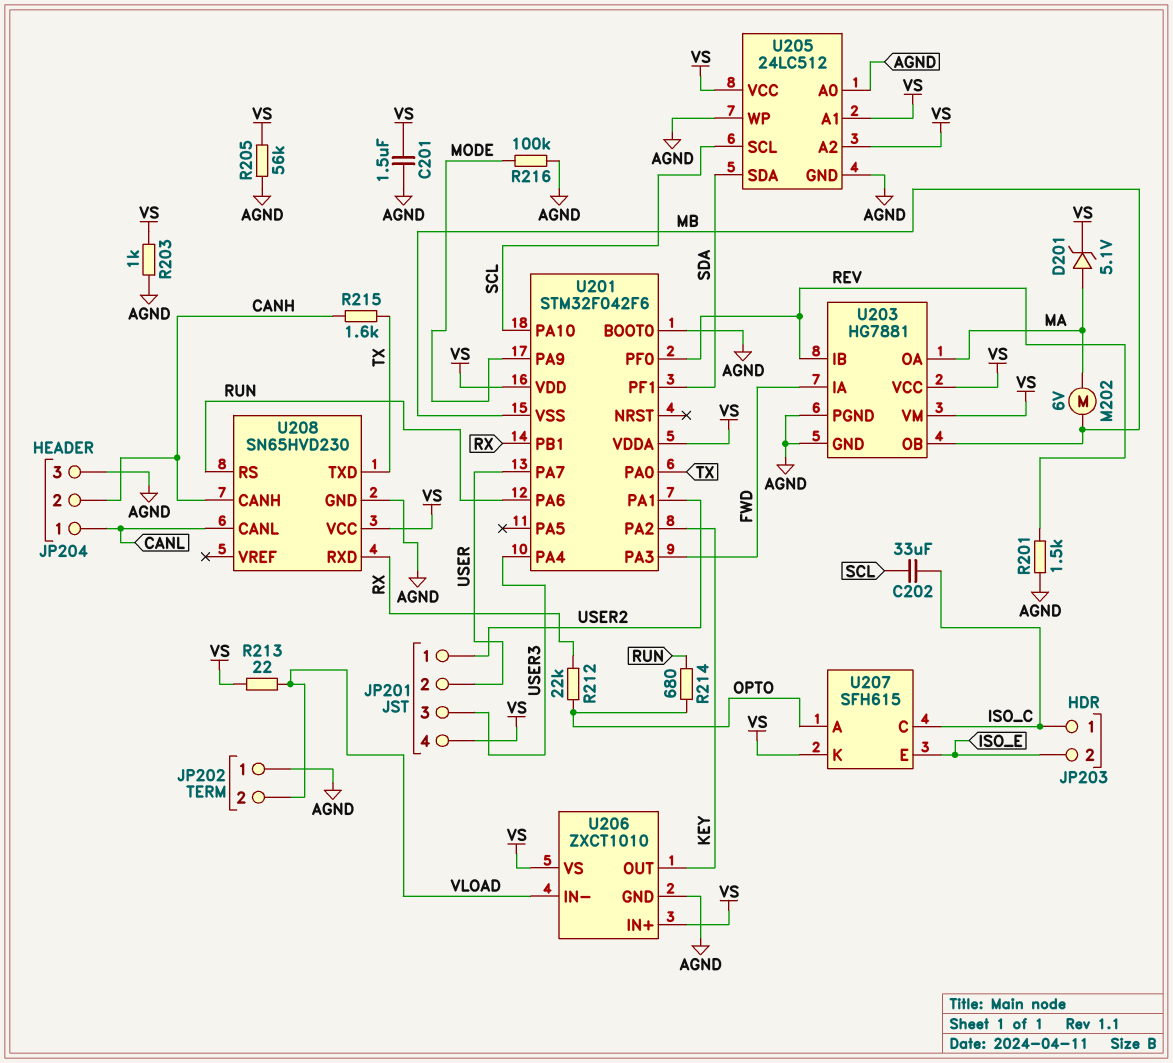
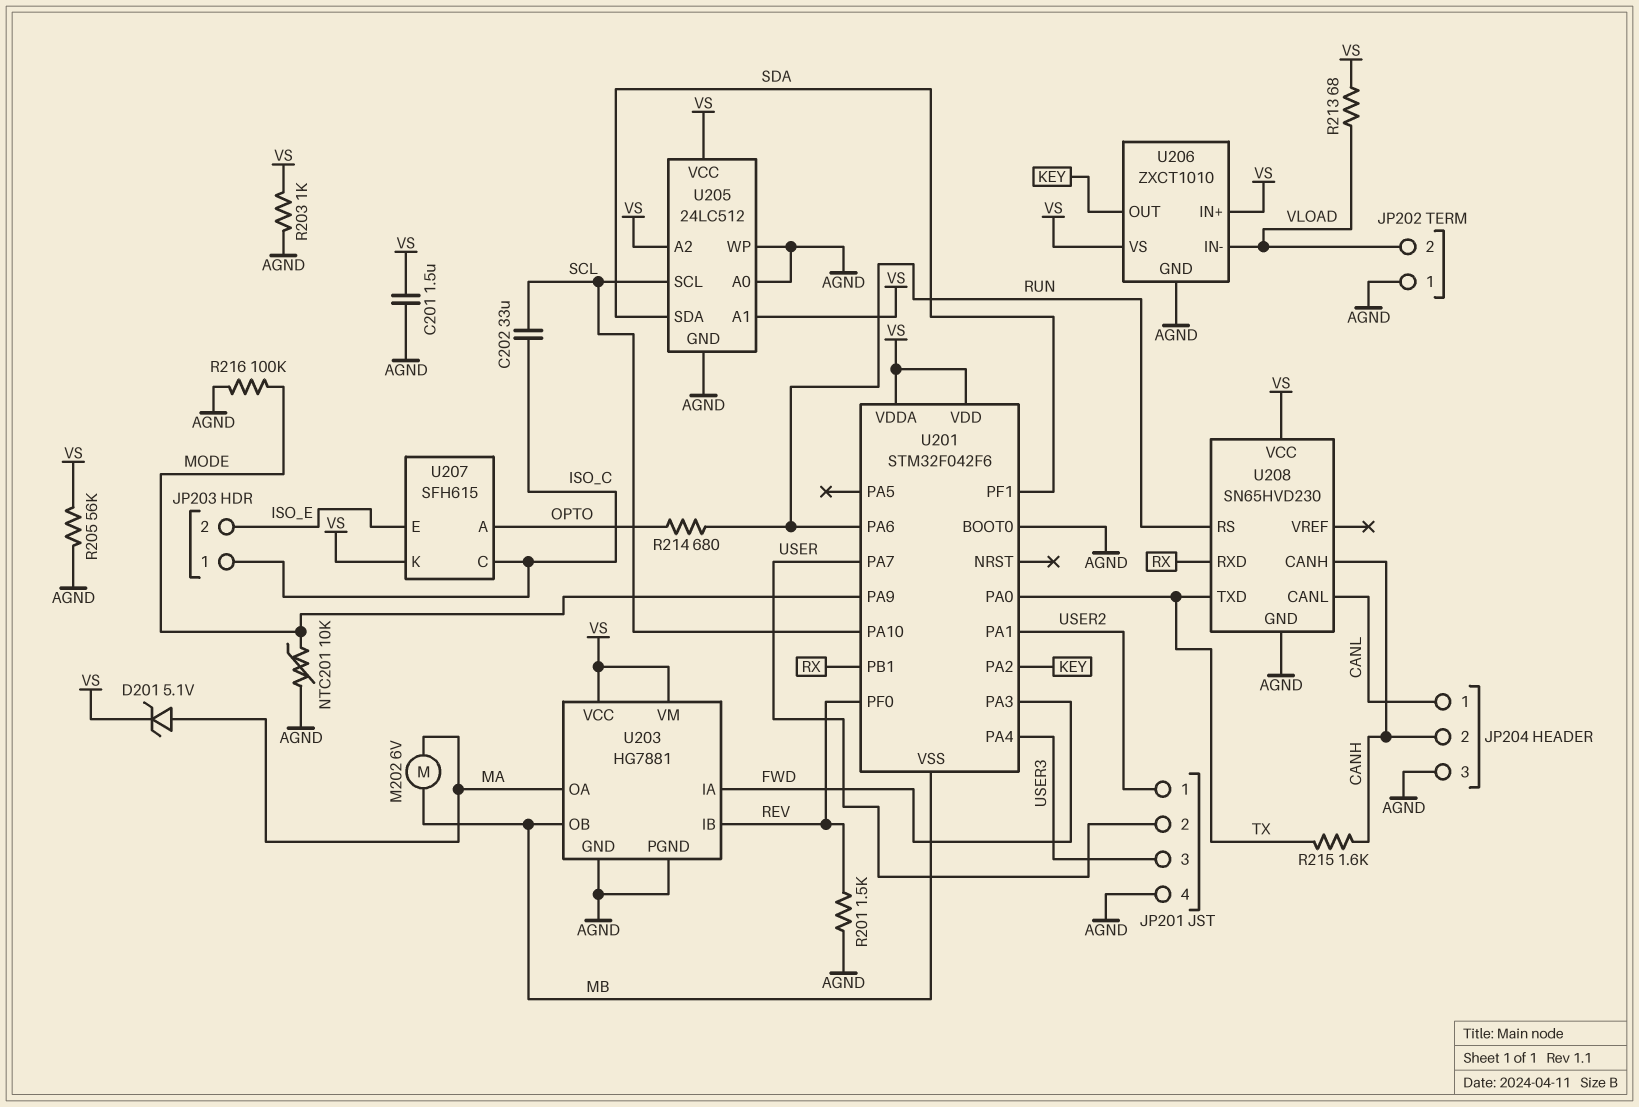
JP201 pin 4: VS -> AGND
NTC201: none -> 10k (AGND, MODE)
R212: 22k (OPTO, RX) -> none
R213: 22 (VLOAD, VS) -> 68 (VLOAD, VS)

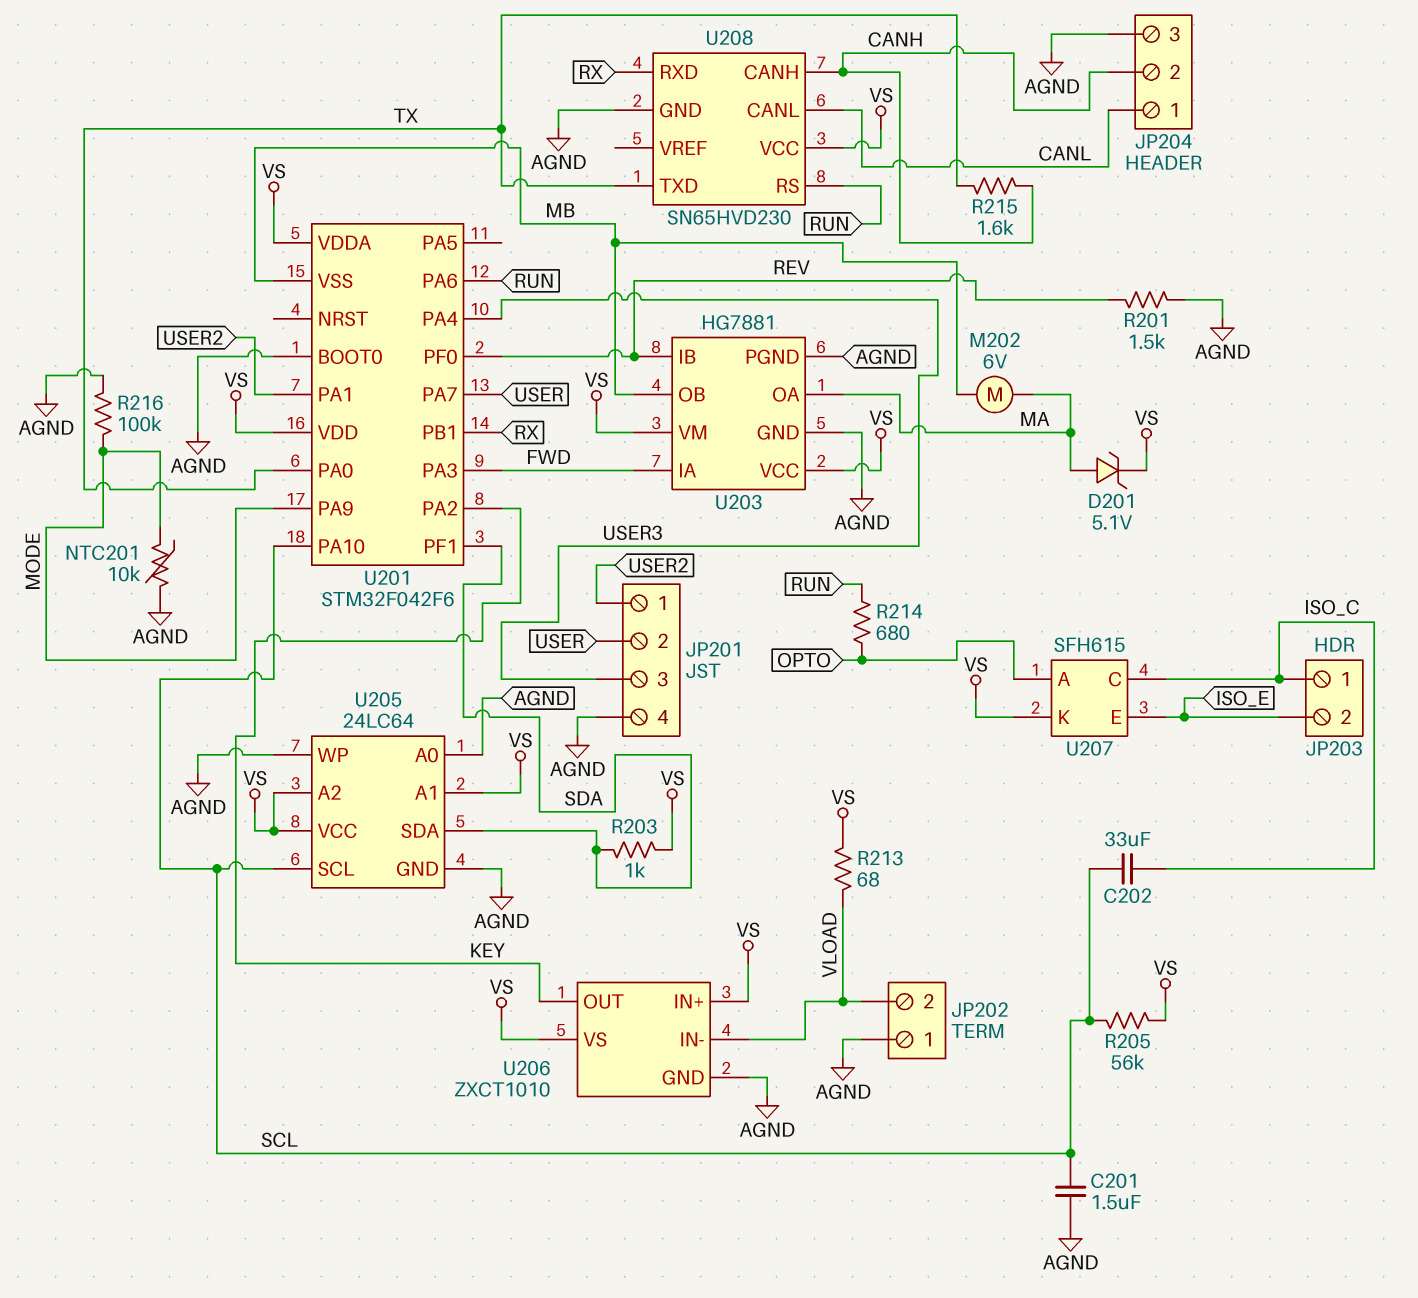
C201: 1.5uF (AGND, VS) -> 1.5uF (AGND, SCL)
R203: 1k (AGND, VS) -> 1k (SDA, VS)
R205: 56k (AGND, VS) -> 56k (SCL, VS)
U205: 24LC512 -> 24LC64

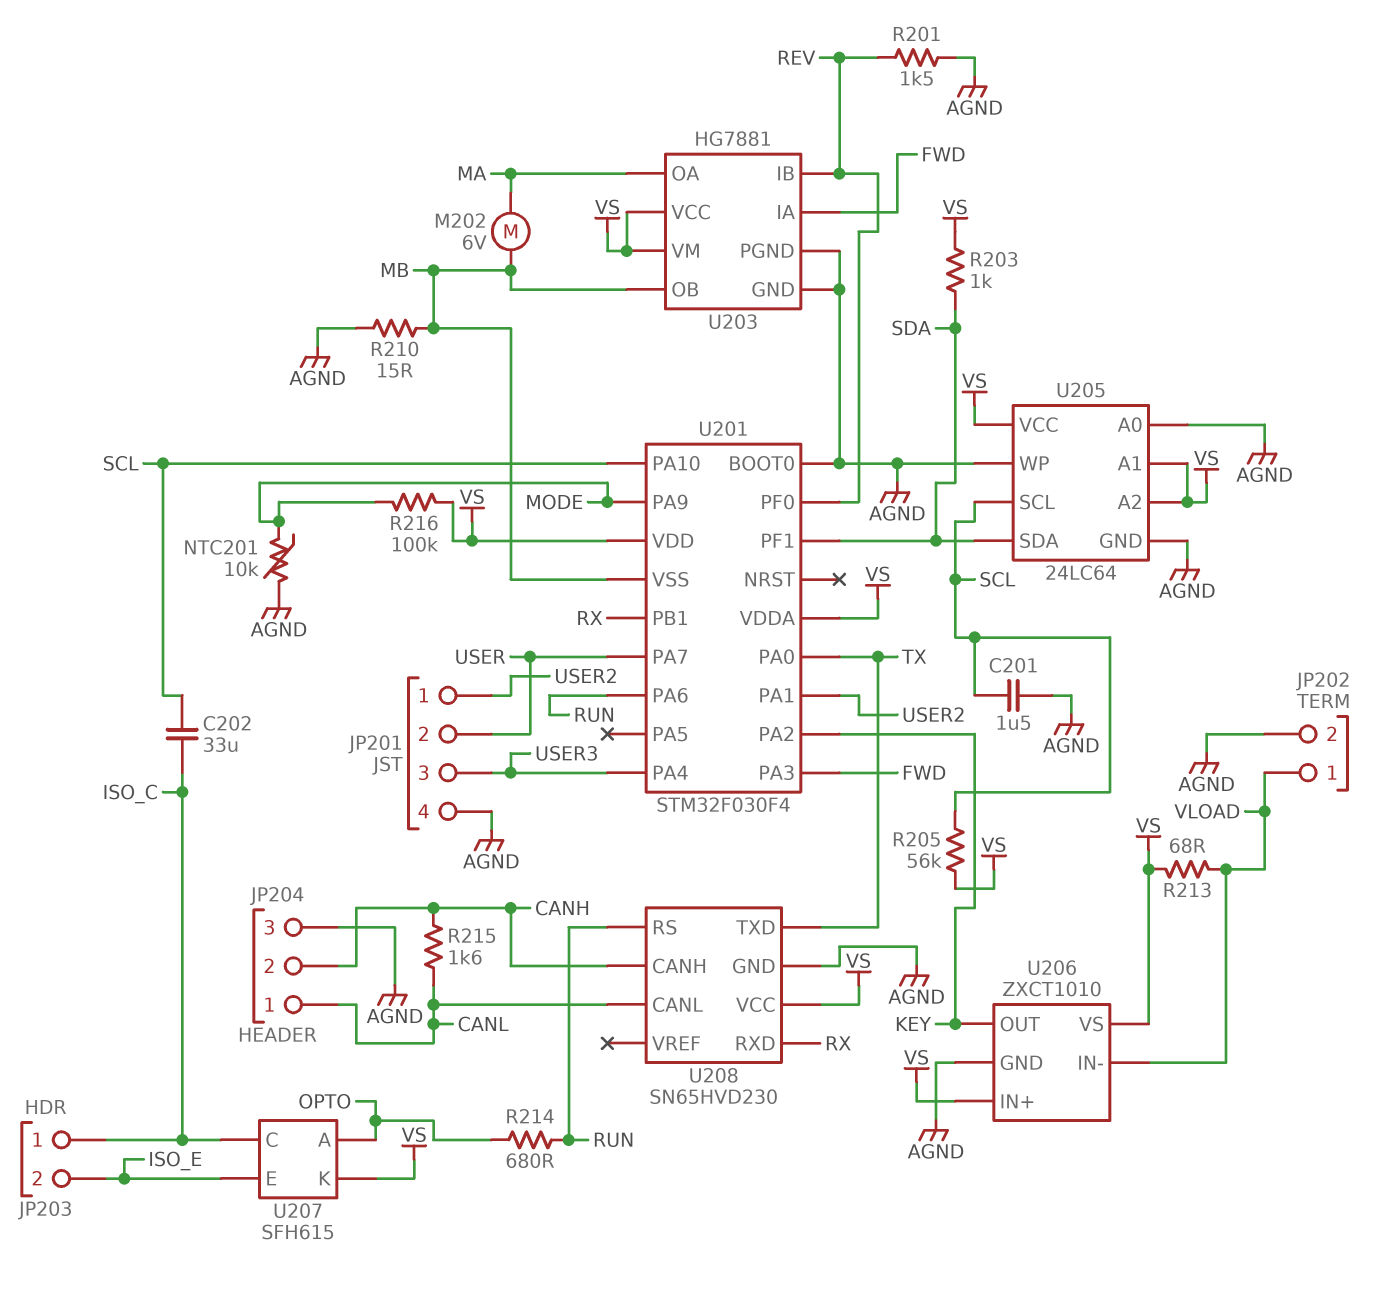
D201: zener 5.1V (A MA, K VS) -> none
JP202 pin 1: AGND -> VLOAD
JP202 pin 2: VLOAD -> AGND
R210: none -> 15 (AGND, MB)
R215: 1.6k (CANH, TX) -> 1.6k (CANH, CANL)
R216: 100k (AGND, MODE) -> 100k (MODE, VS)
U201: STM32F042F6 -> STM32F030F4

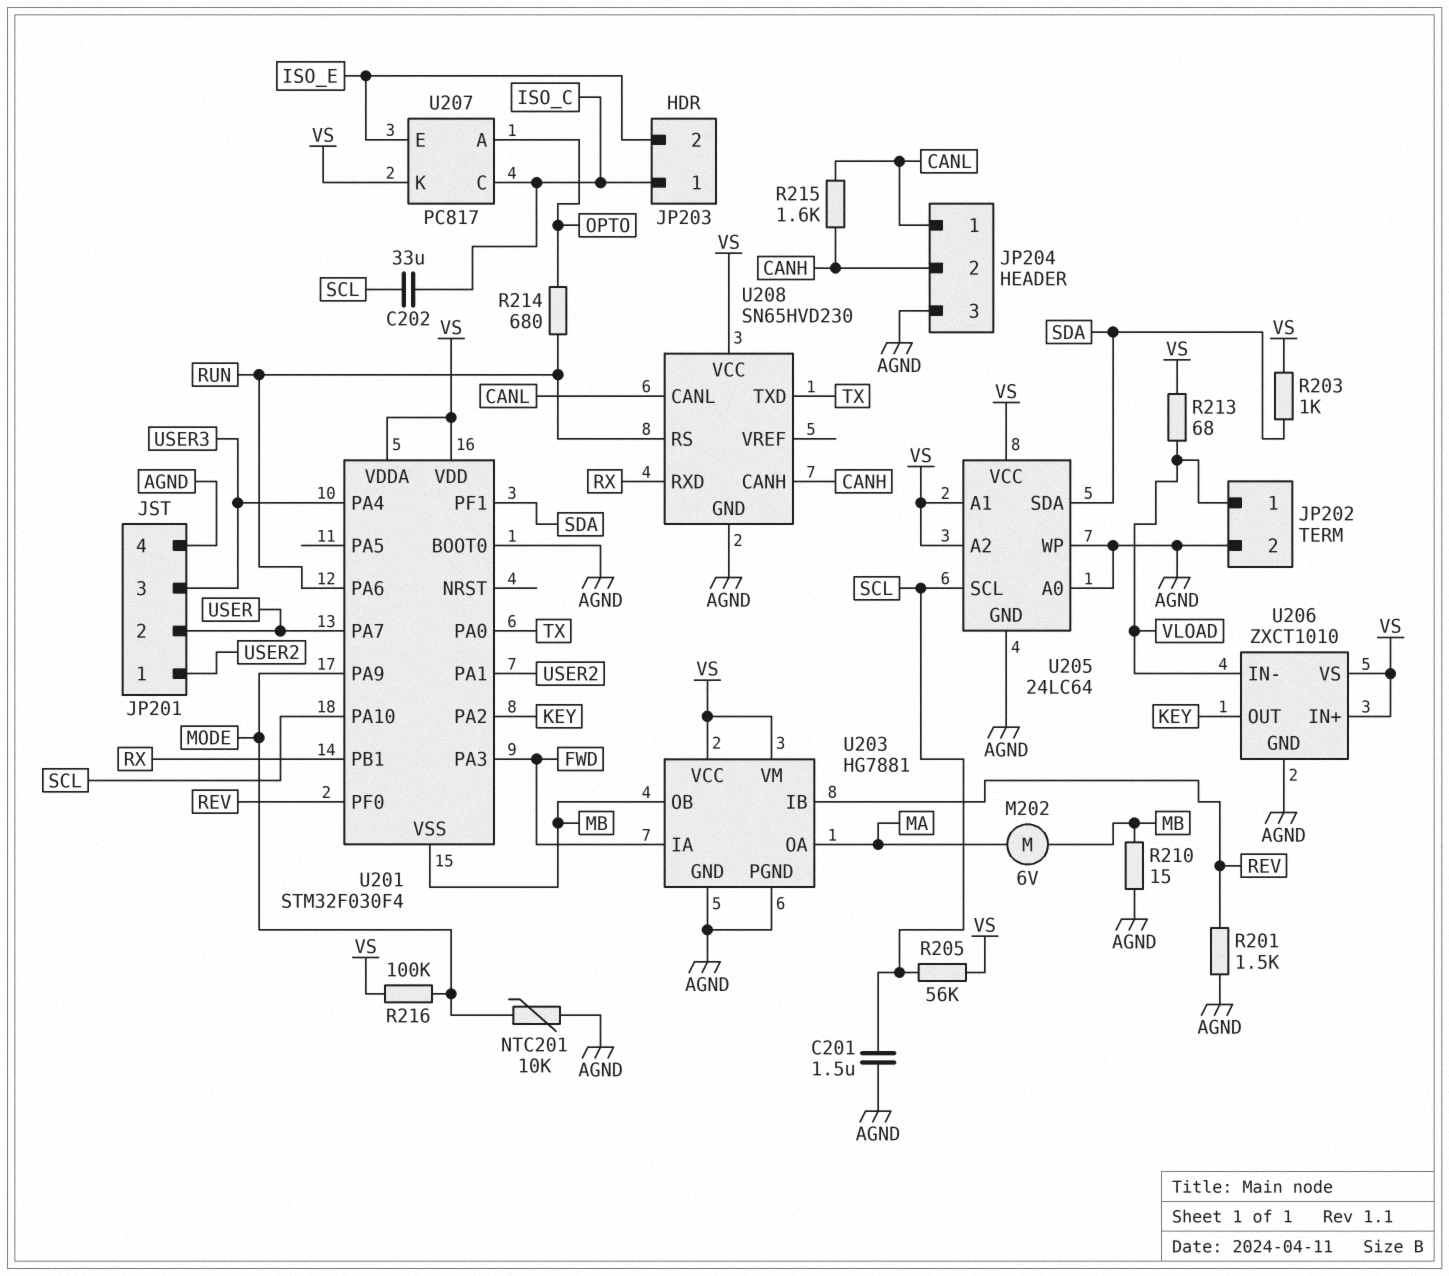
U207: SFH615 -> PC817

